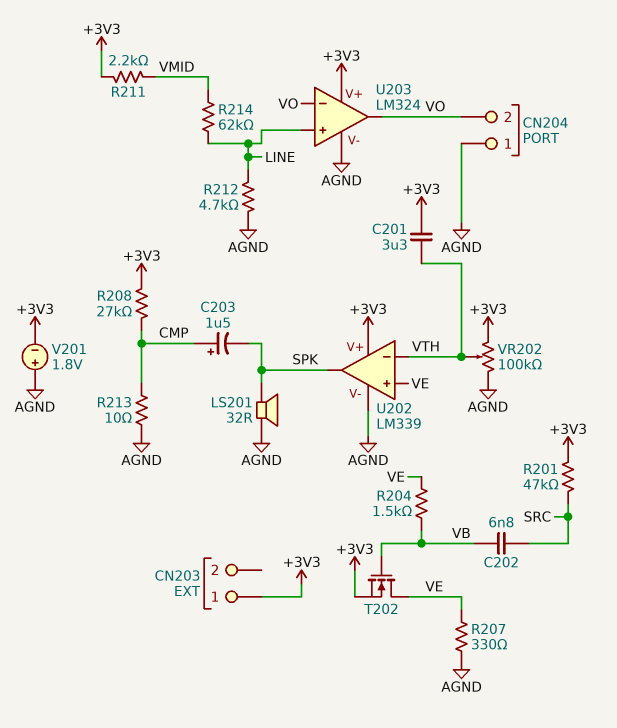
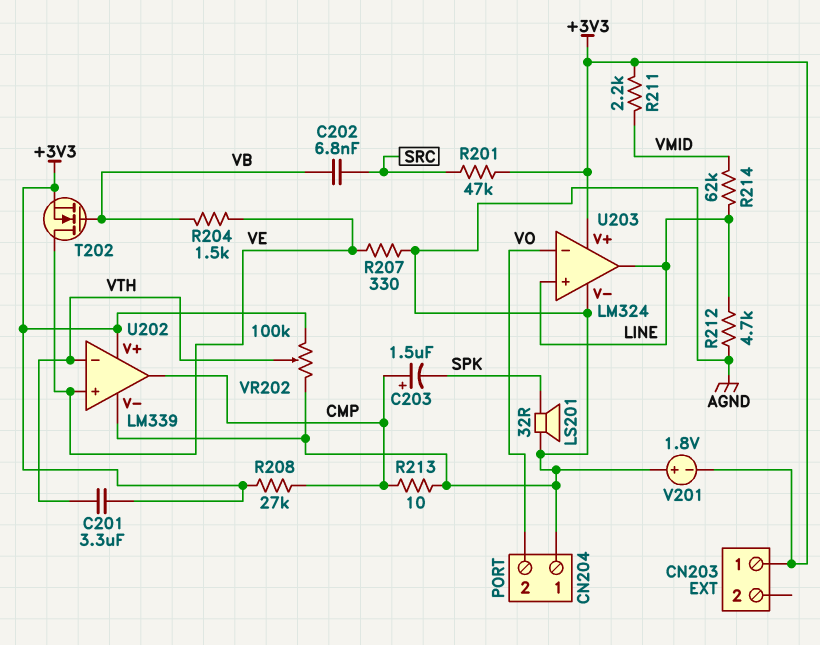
U202 pin out: SPK -> CMP
U203 pin out: VO -> LINE

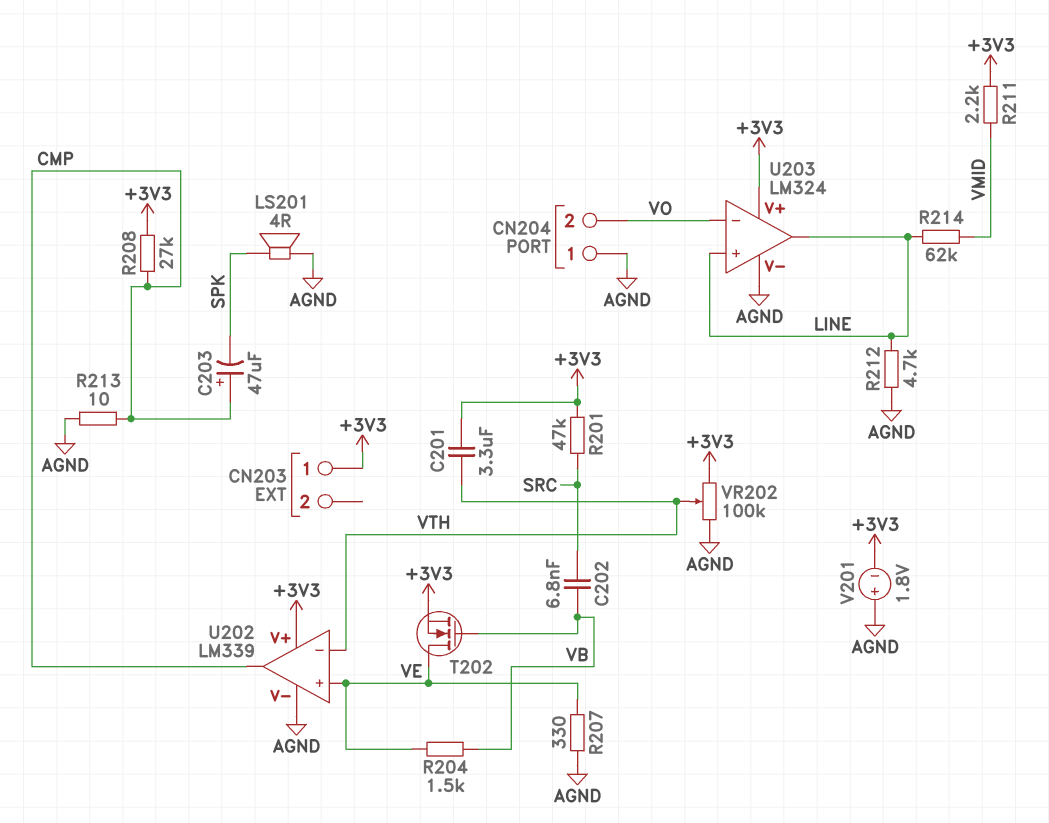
C203: 1.5uF (plus CMP, minus SPK) -> 47uF (plus CMP, minus SPK)
LS201: speaker 32R (AGND, SPK) -> speaker 4R (AGND, SPK)

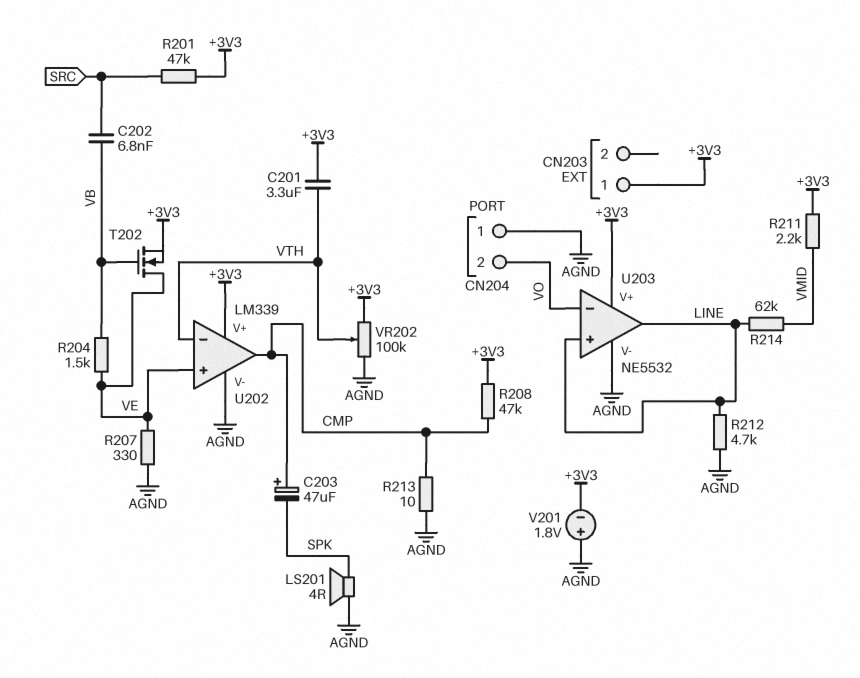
R208: 27k (+3V3, CMP) -> 47k (+3V3, CMP)
U203: LM324 -> NE5532

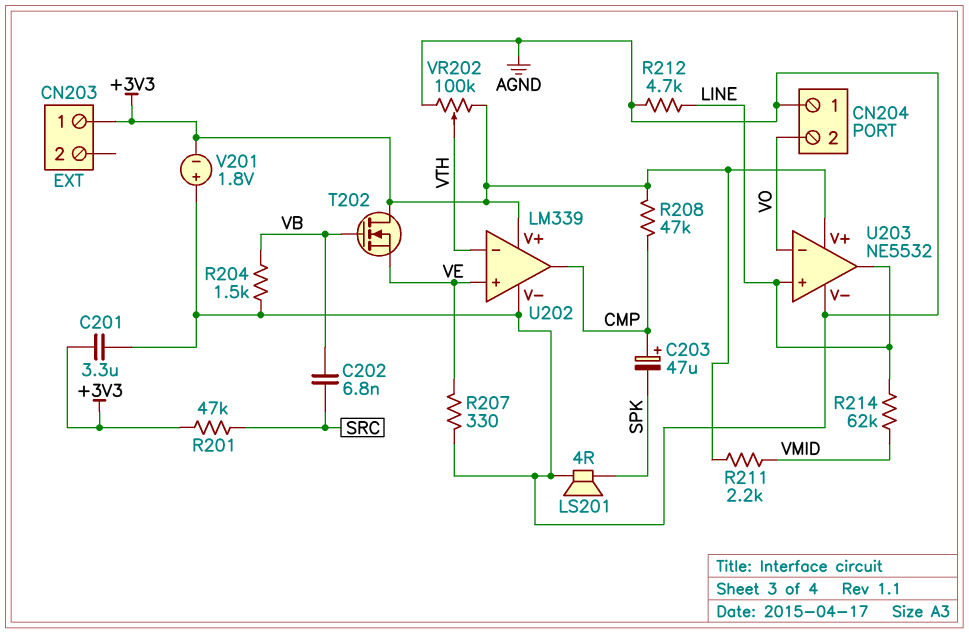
C201: 3.3uF (+3V3, VTH) -> 3.3uF (+3V3, AGND)
R204: 1.5k (VB, VE) -> 1.5k (AGND, VB)
R213: 10 (AGND, CMP) -> none
T202: NMOS (G VB, D VE, S +3V3) -> NMOS (G VB, D +3V3, S VE)

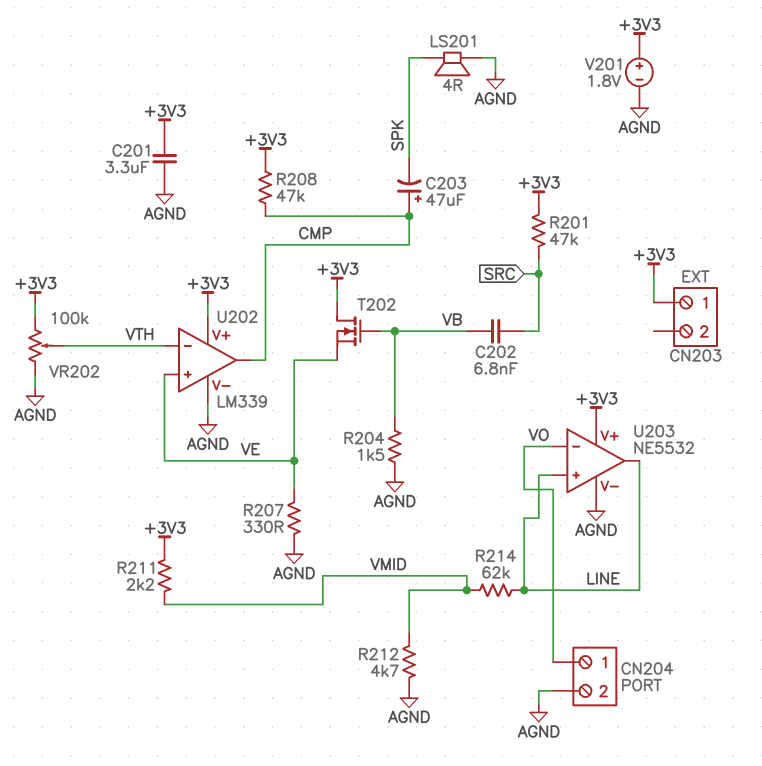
CN204 pin 1: AGND -> VO
CN204 pin 2: VO -> AGND
R212: 4.7k (AGND, LINE) -> 4.7k (AGND, VMID)
V201: 1.8V (plus AGND, minus +3V3) -> 1.8V (plus +3V3, minus AGND)

